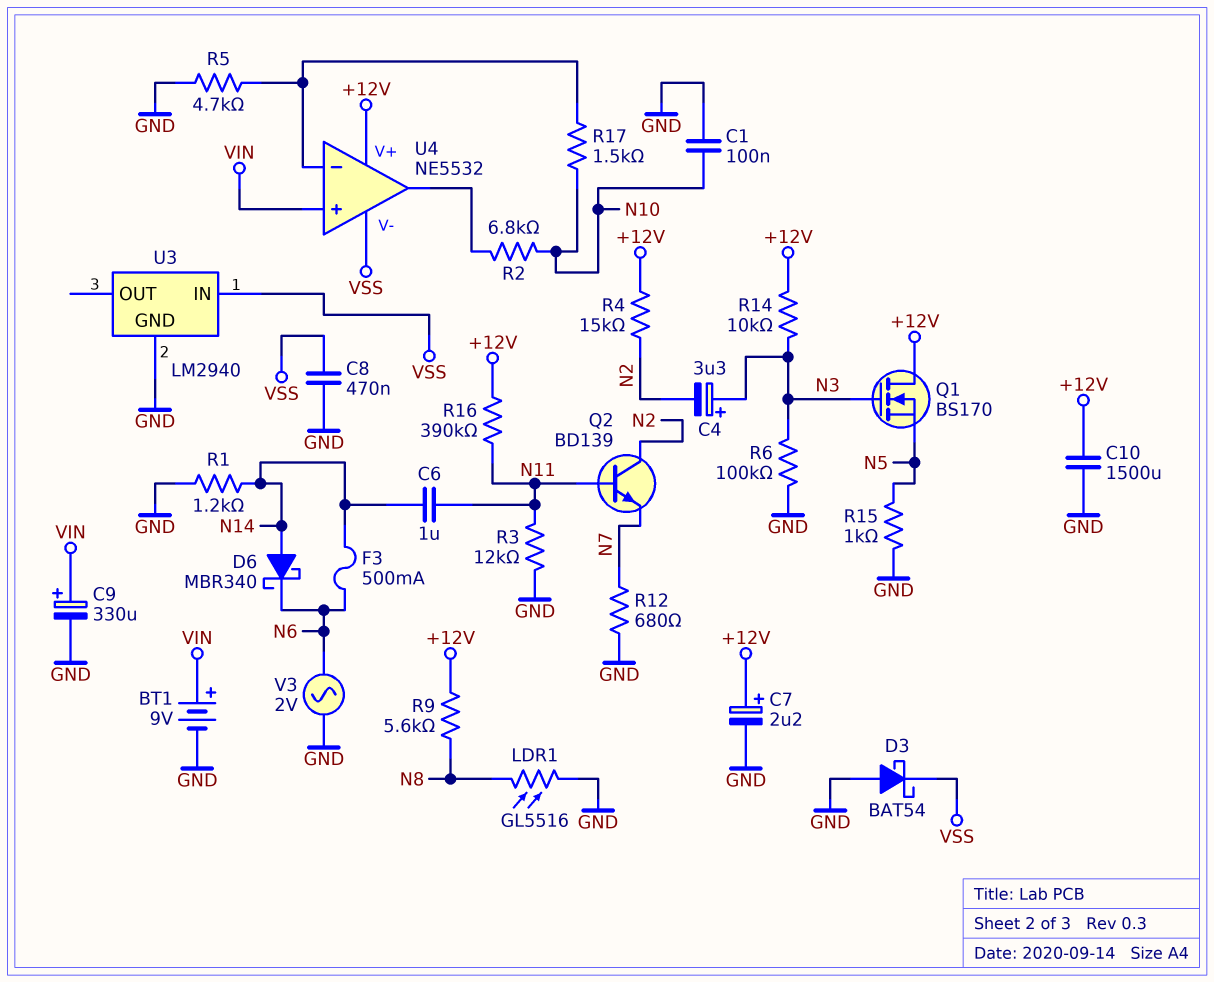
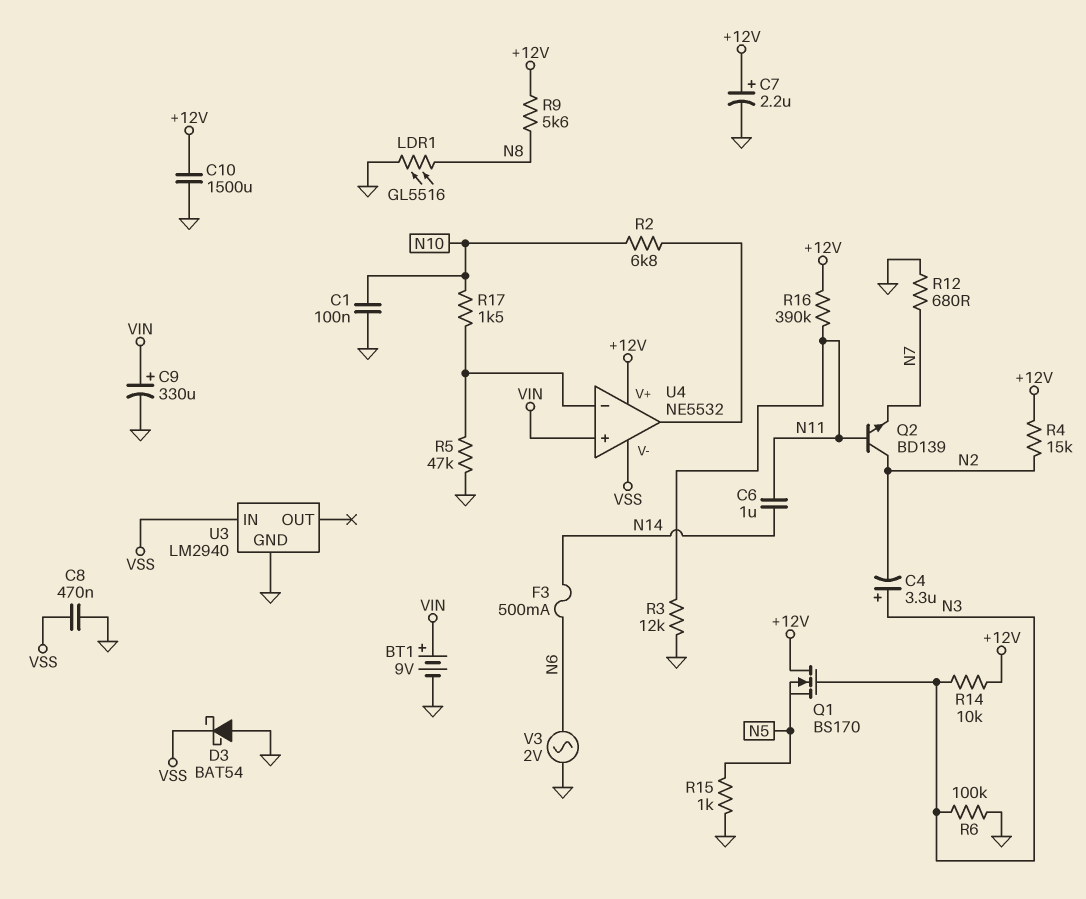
D6: schottky MBR340 (A N14, K N6) -> none
R1: 1.2k (GND, N14) -> none
R5: 4.7k (GND, U4/in-) -> 47k (GND, U4/in-)

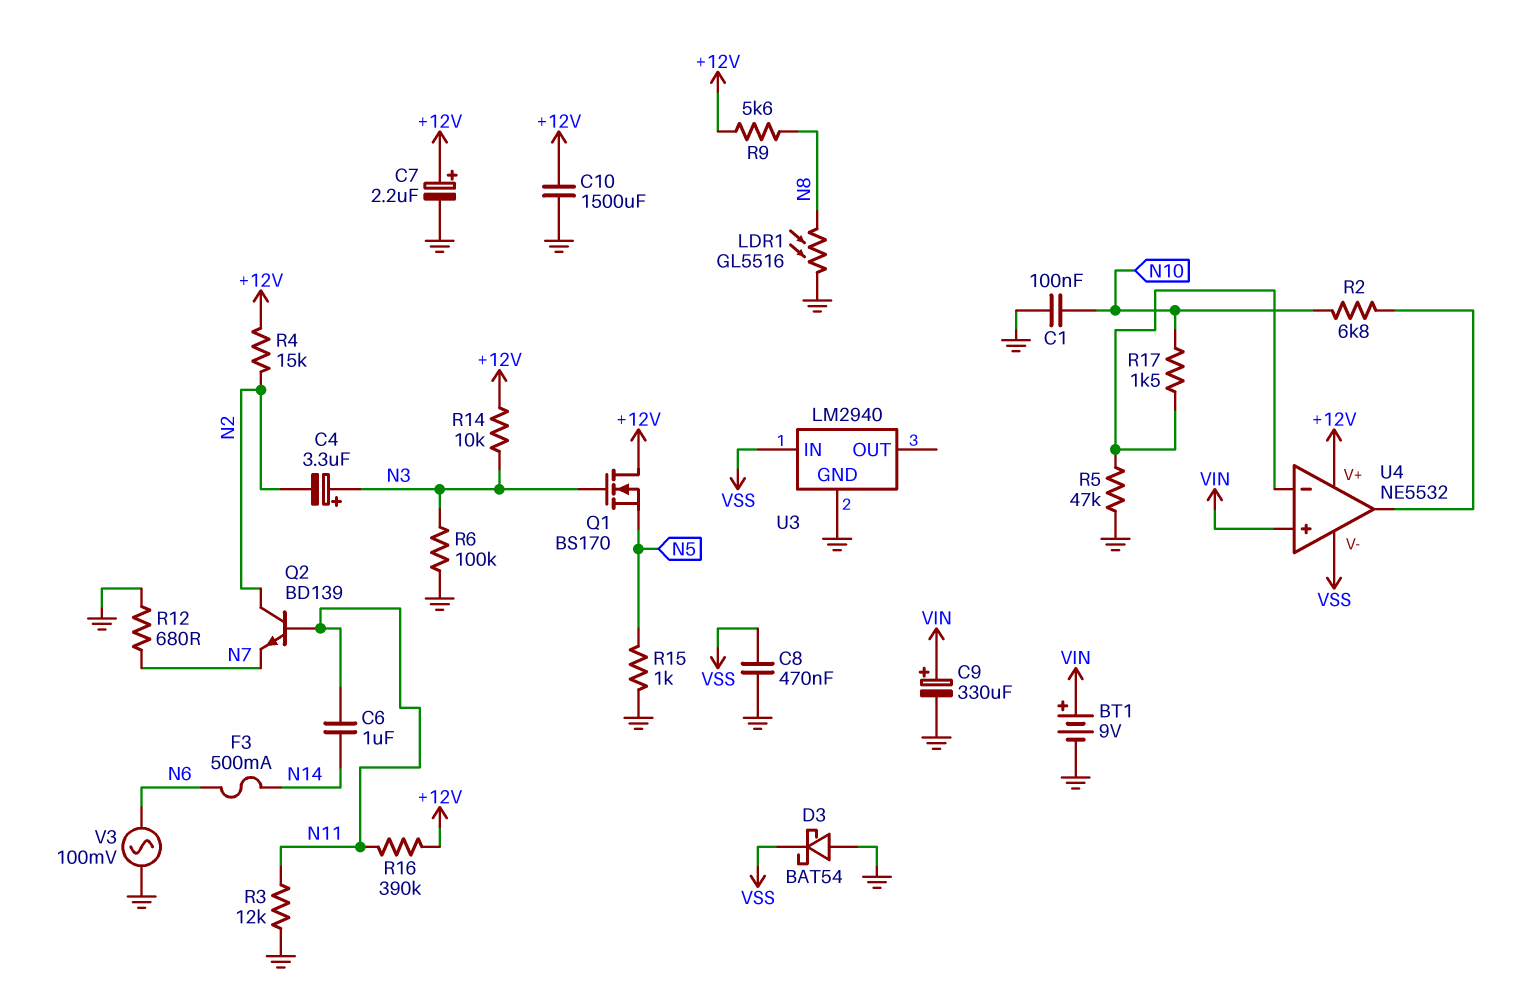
V3: AC 2V (GND, N6) -> AC 100mV (GND, N6)

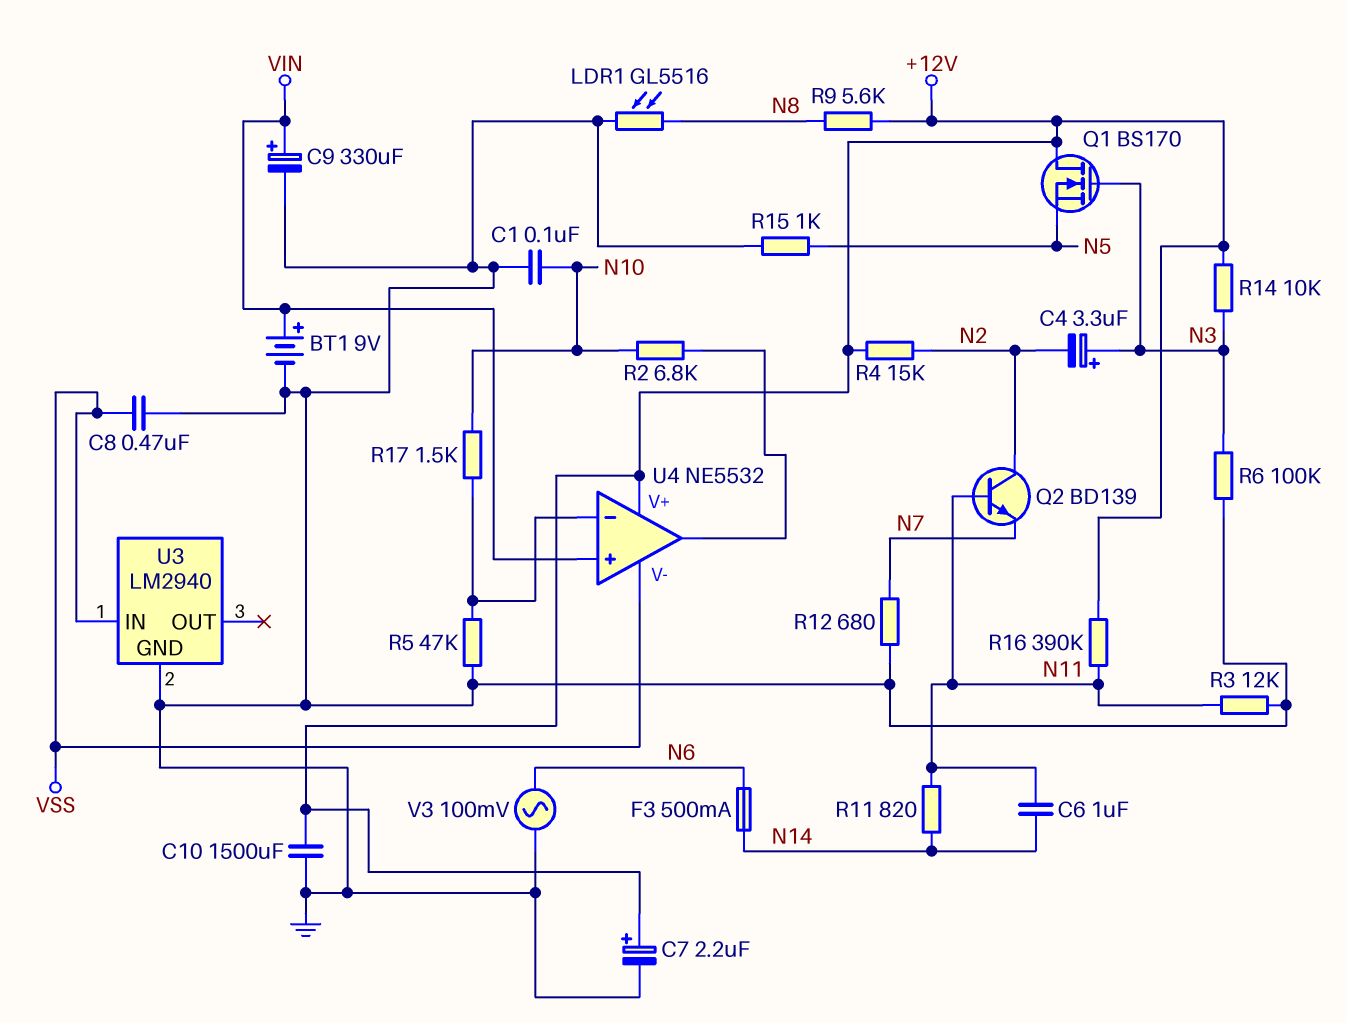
D3: schottky BAT54 (A GND, K VSS) -> none
R11: none -> 820 (N11, N14)

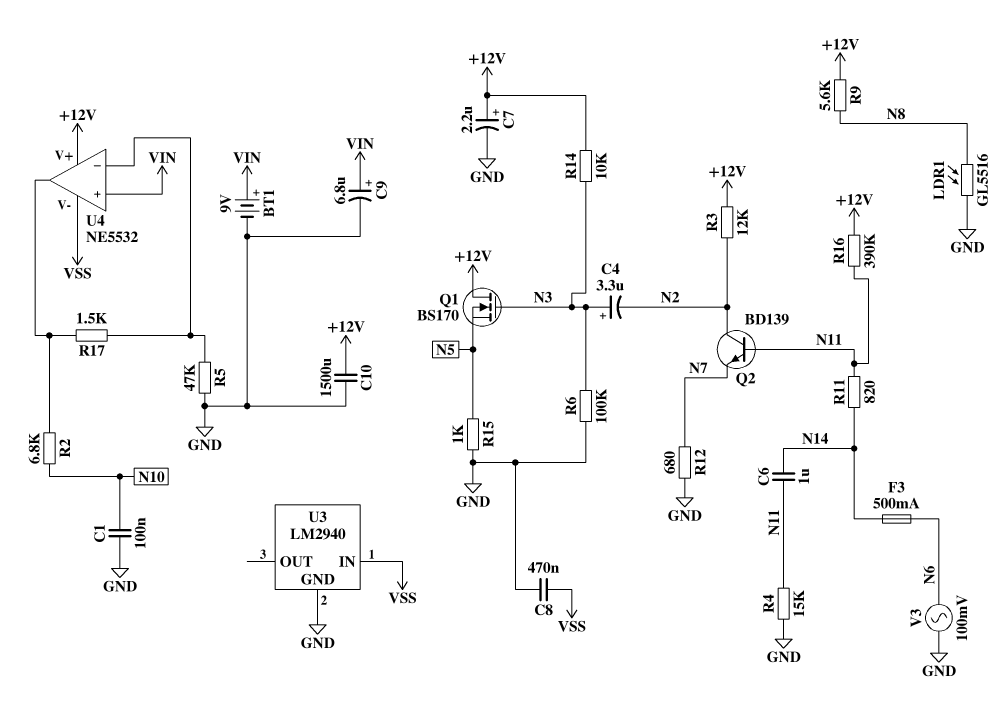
C9: 330uF (plus VIN, minus GND) -> 6.8uF (plus VIN, minus GND)
R3: 12k (GND, N11) -> 12k (+12V, N2)
R4: 15k (+12V, N2) -> 15k (GND, N11)
R17: 1.5k (N10, U4/in-) -> 1.5k (U4/in-, U4/out)

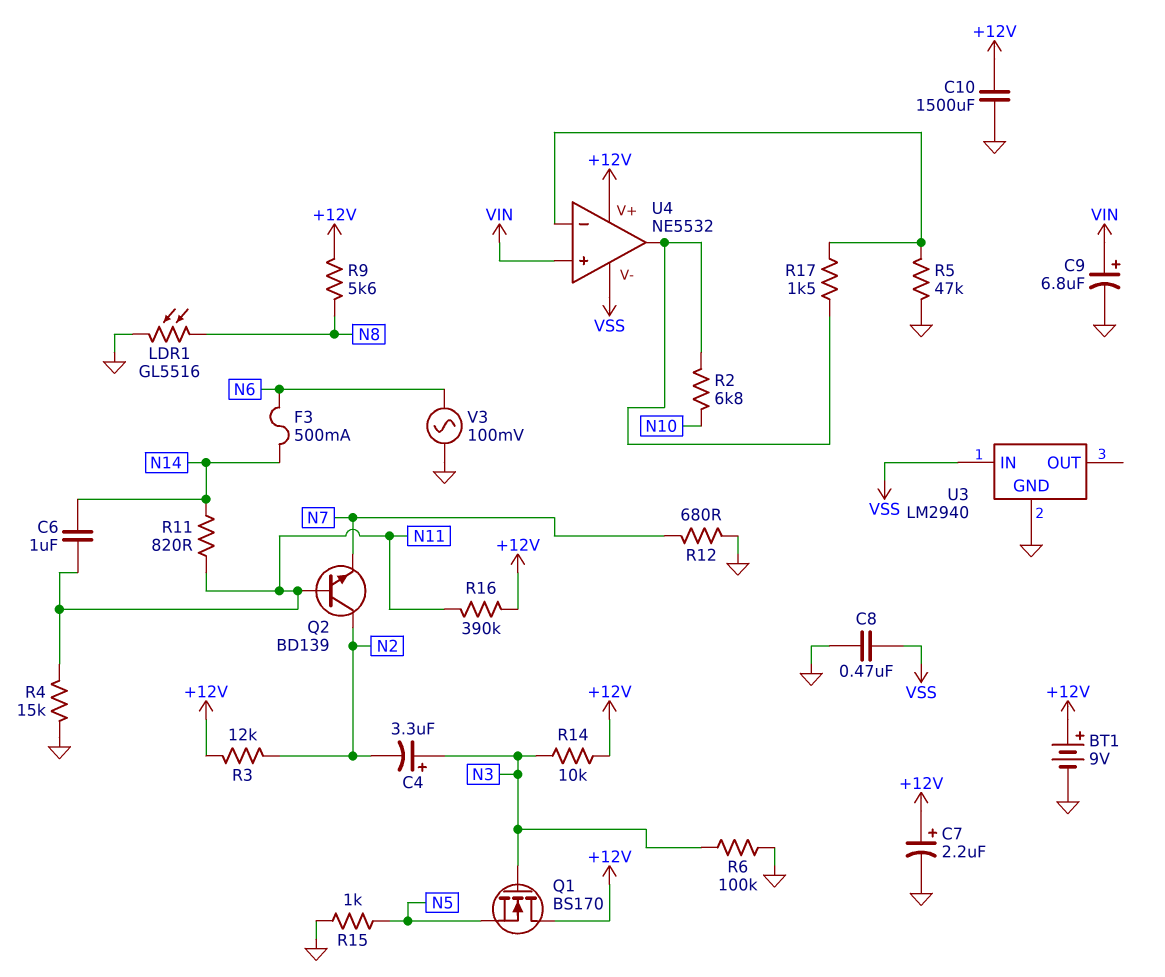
BT1: 9V (plus VIN, minus GND) -> 9V (plus +12V, minus GND)
C1: 100nF (GND, N10) -> none

